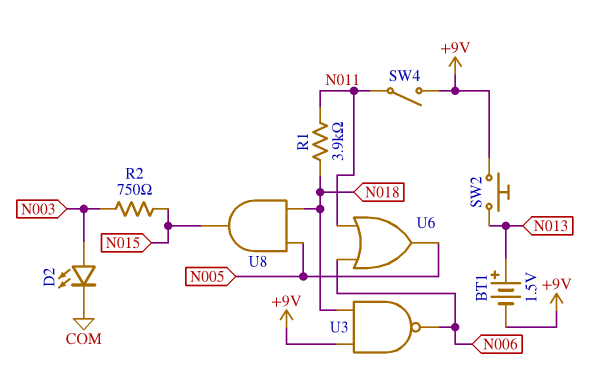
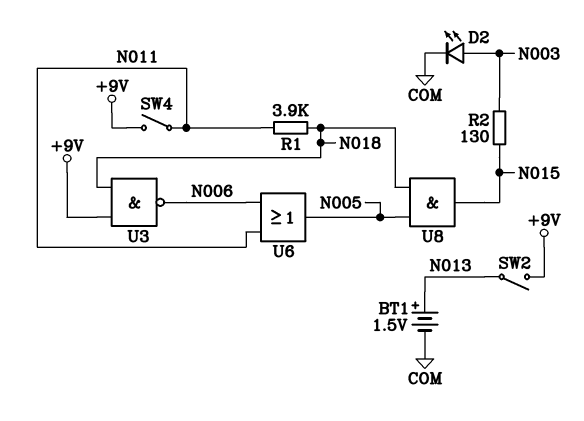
BT1: 1.5V (plus N013, minus +9V) -> 1.5V (plus N013, minus COM)
R2: 750 (N003, N015) -> 130 (N003, N015)
SW2: button (+9V, N013) -> switch (+9V, N013)

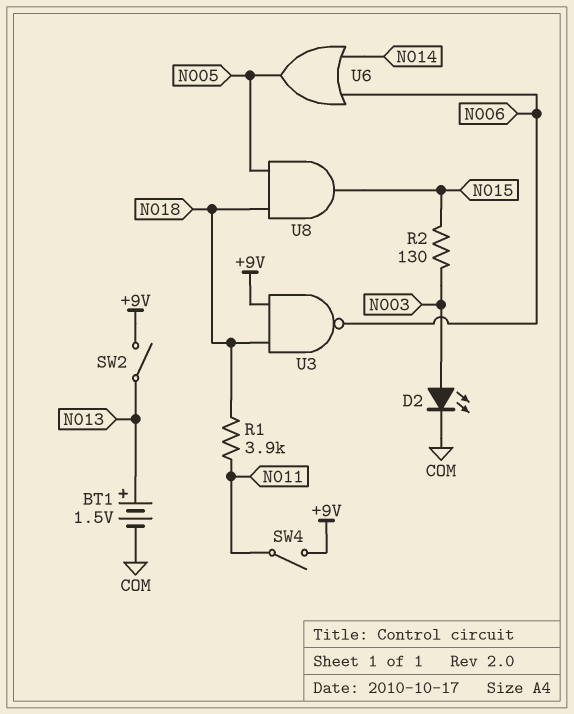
U6: OR (in N006, in N011, out N005) -> OR (in N006, in N014, out N005)

